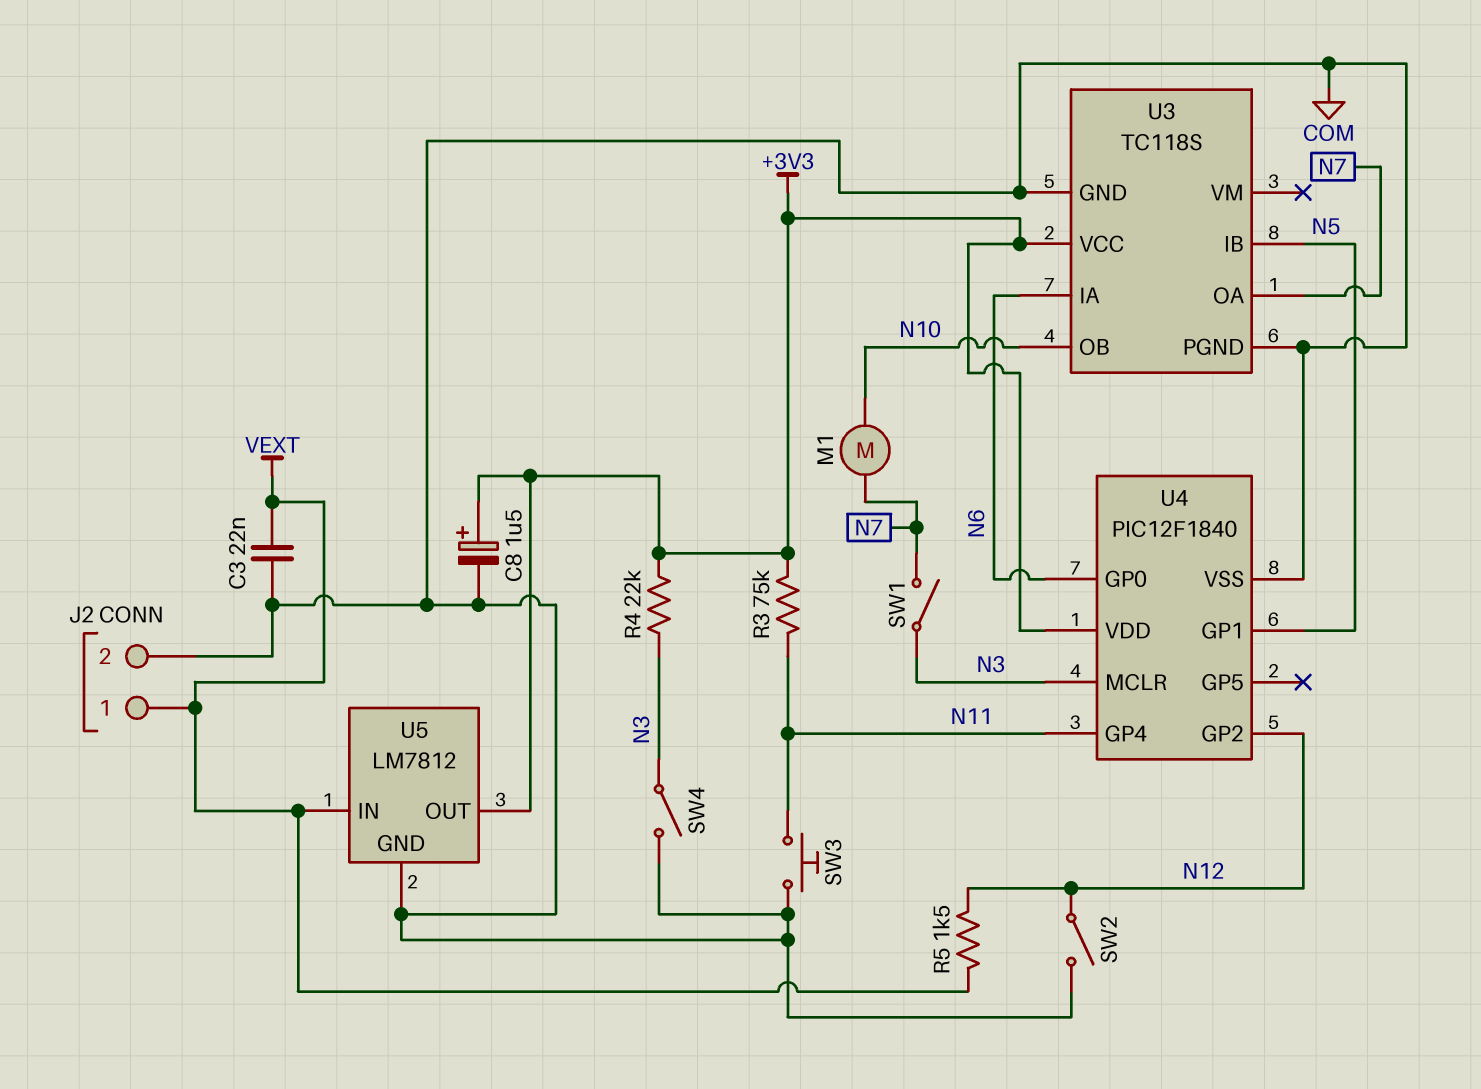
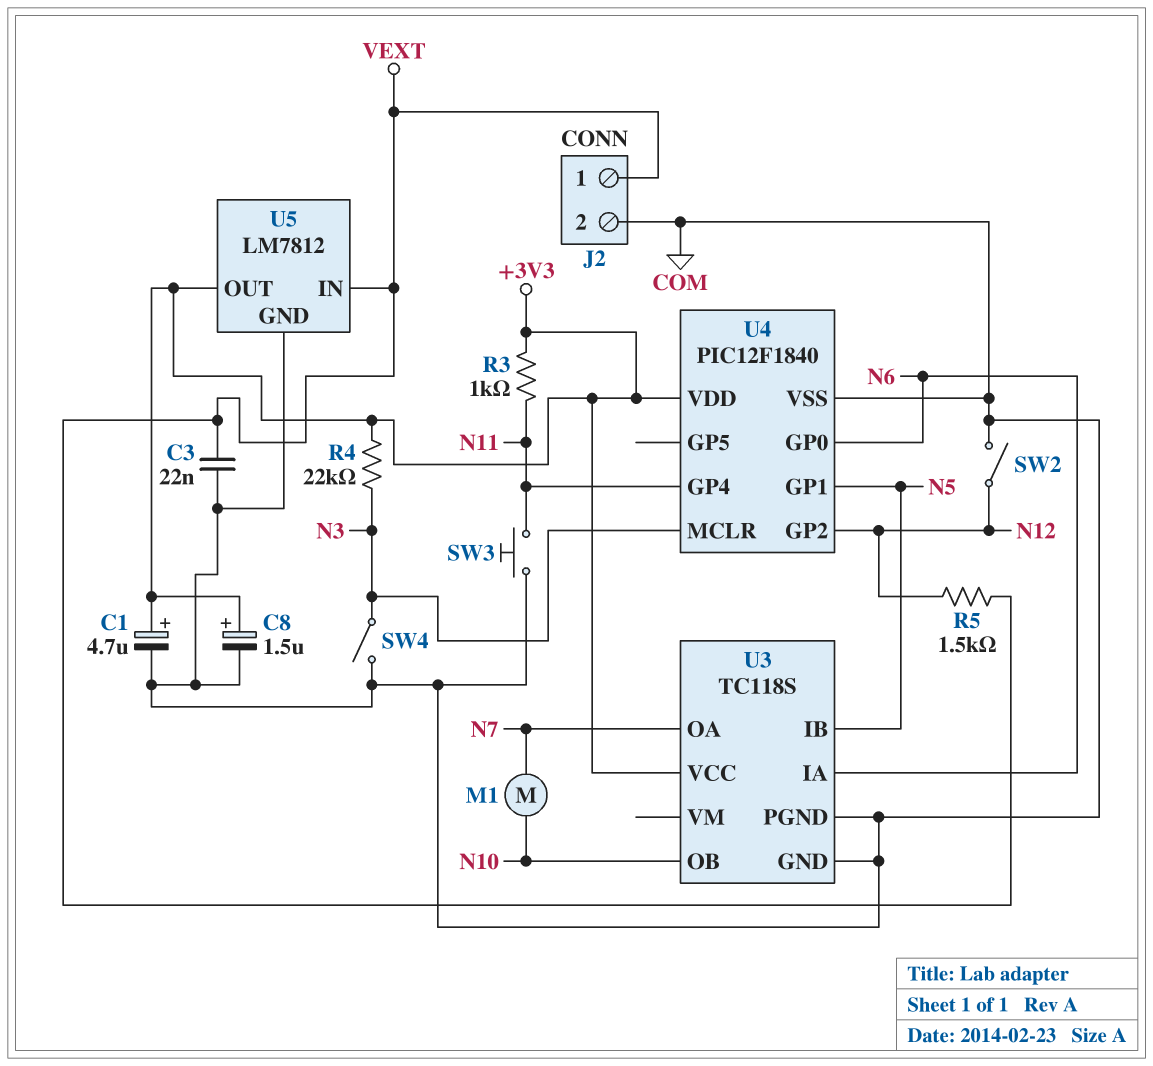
C1: none -> 4.7uF (plus +3V3, minus COM)
R3: 75k (+3V3, N11) -> 1k (+3V3, N11)
SW1: switch (N3, N7) -> none

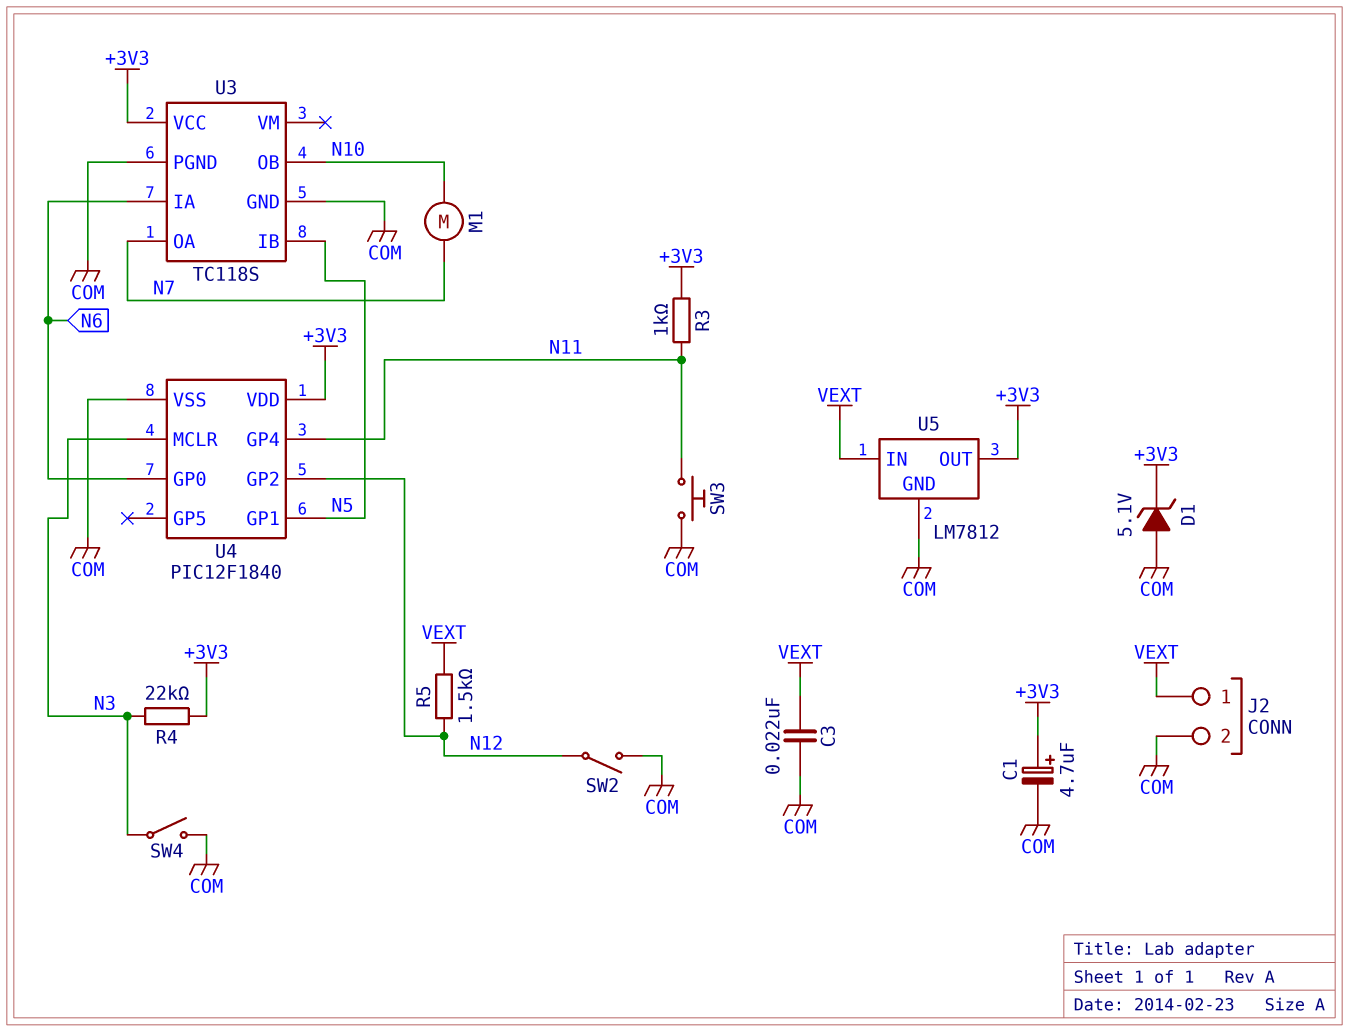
C8: 1.5uF (plus +3V3, minus COM) -> none
D1: none -> zener 5.1V (A COM, K +3V3)

